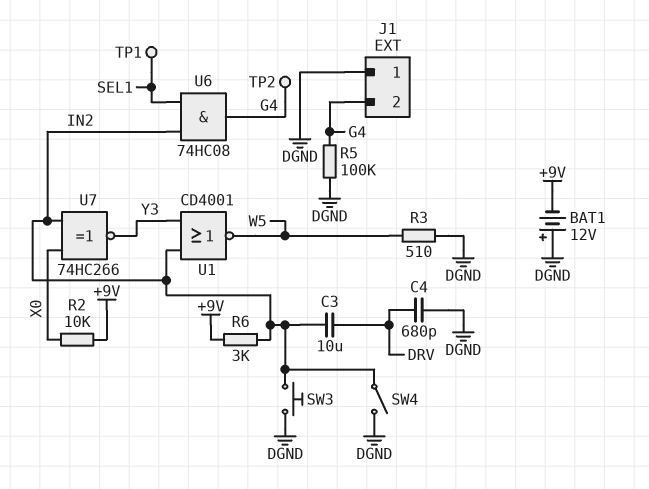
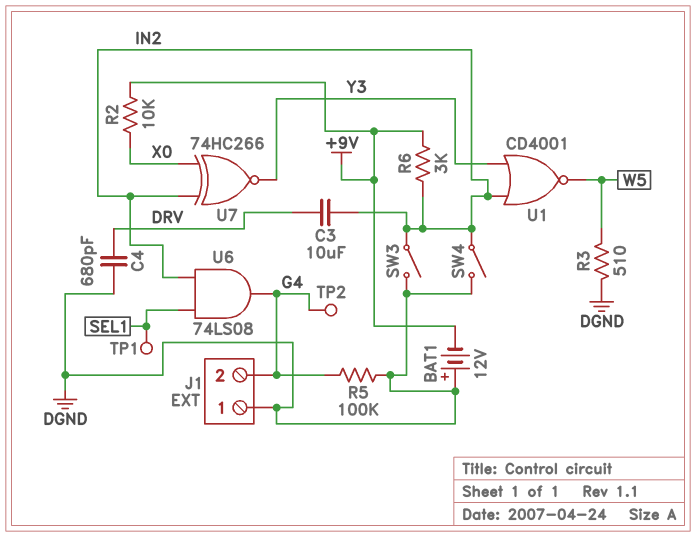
SW3: button (DGND, IN2) -> switch (DGND, IN2)
U6: AND 74HC08 (in IN2, in SEL1, out G4) -> AND 74LS08 (in IN2, in SEL1, out G4)

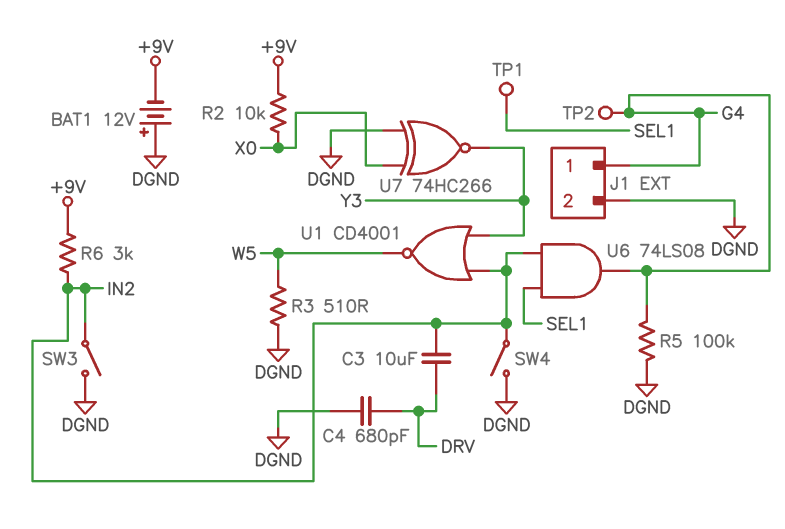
J1 pin 1: DGND -> G4
J1 pin 2: G4 -> DGND
U7: XNOR 74HC266 (in IN2, in X0, out Y3) -> XNOR 74HC266 (in DGND, in X0, out Y3)

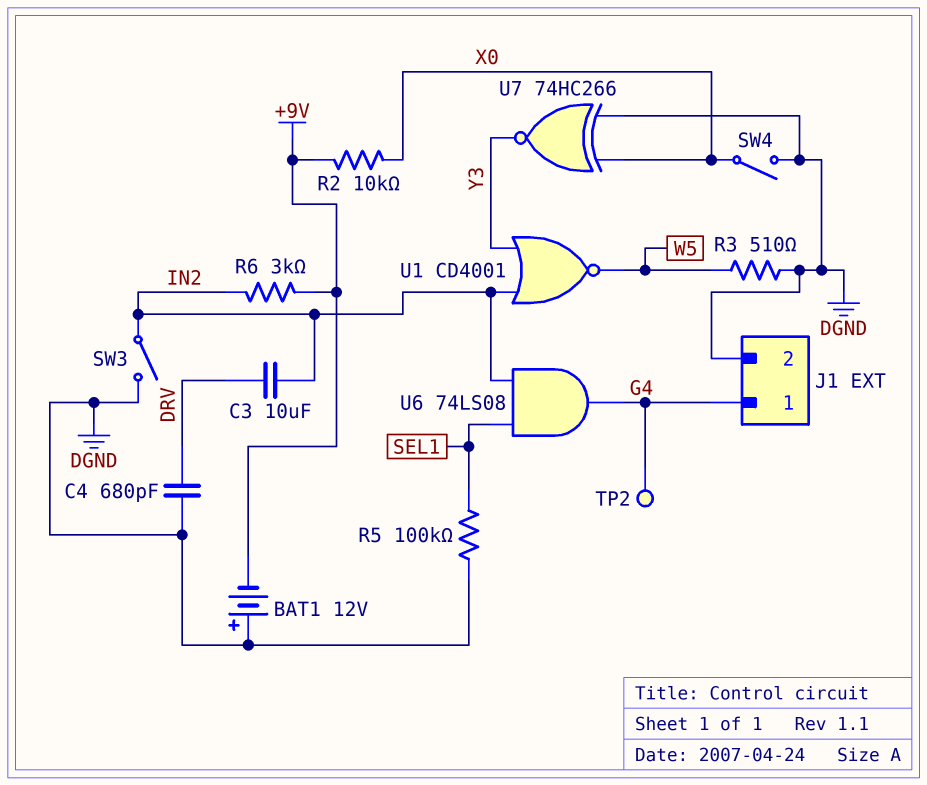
R5: 100k (DGND, G4) -> 100k (DGND, SEL1)
SW4: switch (DGND, IN2) -> switch (DGND, X0)
TP1: test point (SEL1) -> none

